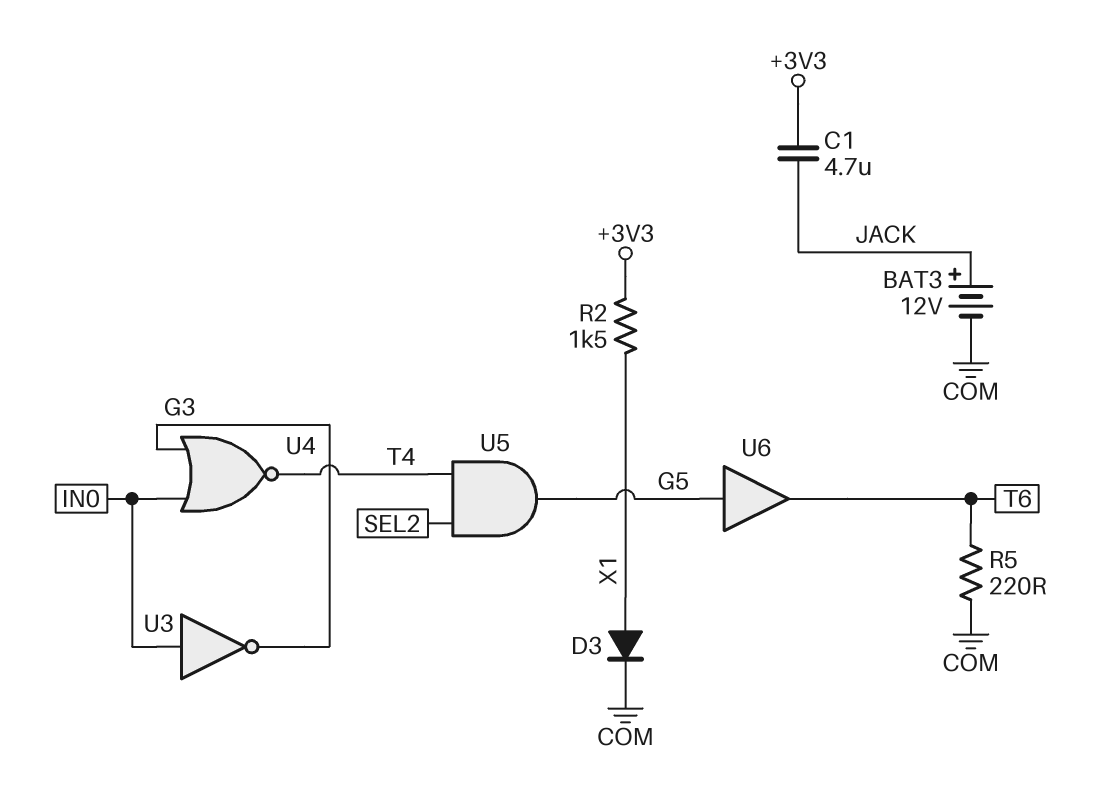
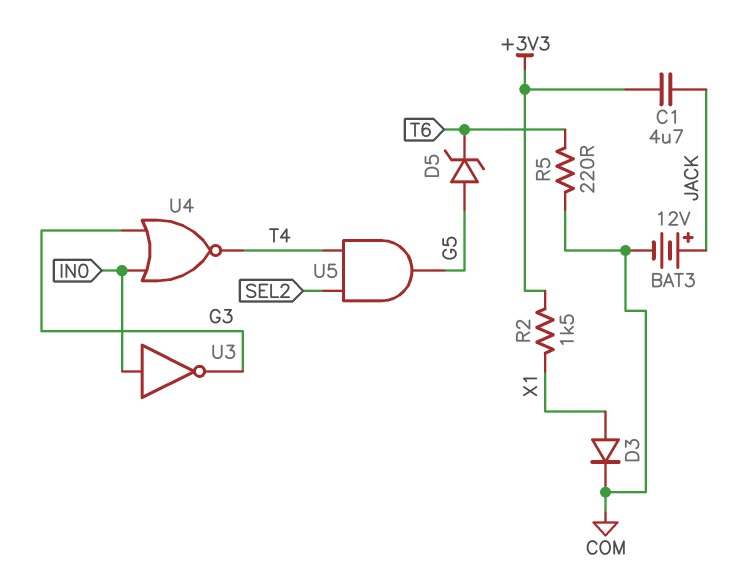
D5: none -> zener (A G5, K T6)
U6: buffer (in G5, out T6) -> none

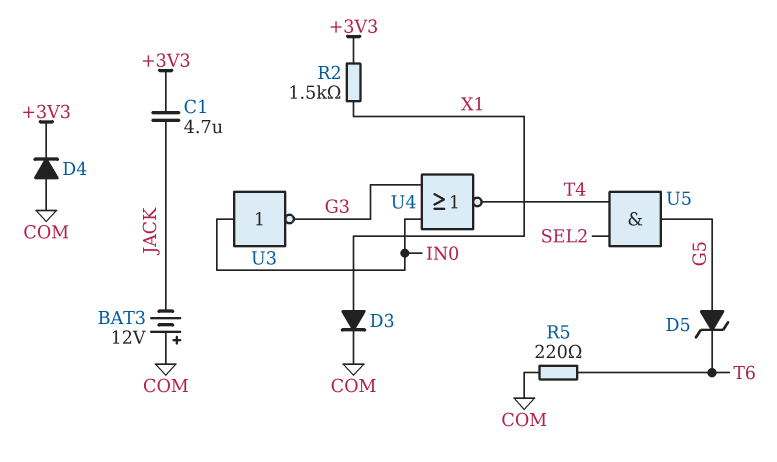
BAT3: 12V (plus JACK, minus COM) -> 12V (plus COM, minus JACK)
D4: none -> diode (A COM, K +3V3)

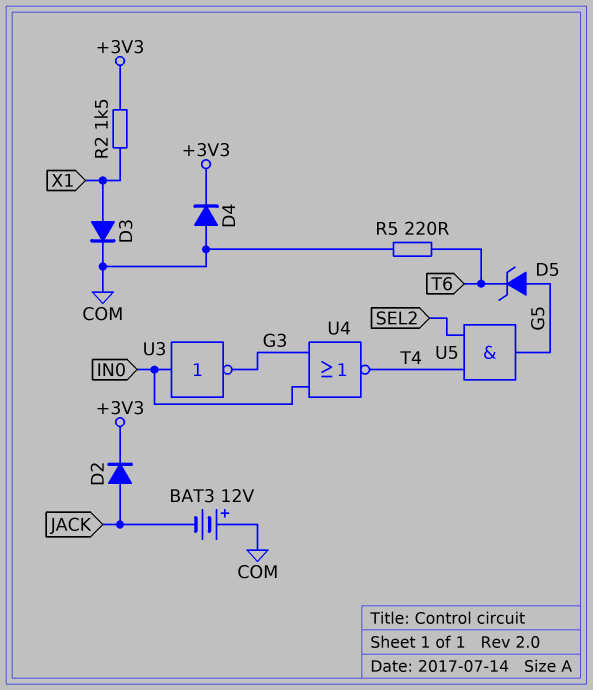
C1: 4.7uF (+3V3, JACK) -> none
D2: none -> diode (A JACK, K +3V3)

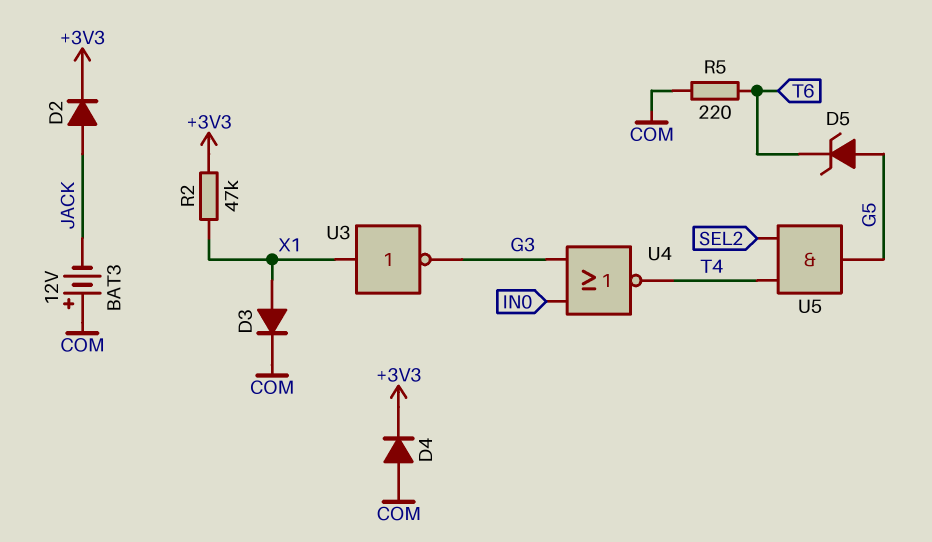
R2: 1.5k (+3V3, X1) -> 47k (+3V3, X1)
U3: NOT (in IN0, out G3) -> NOT (in X1, out G3)

